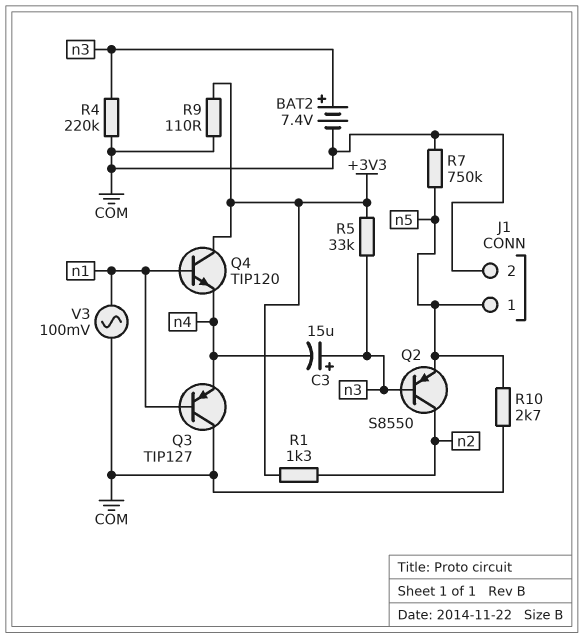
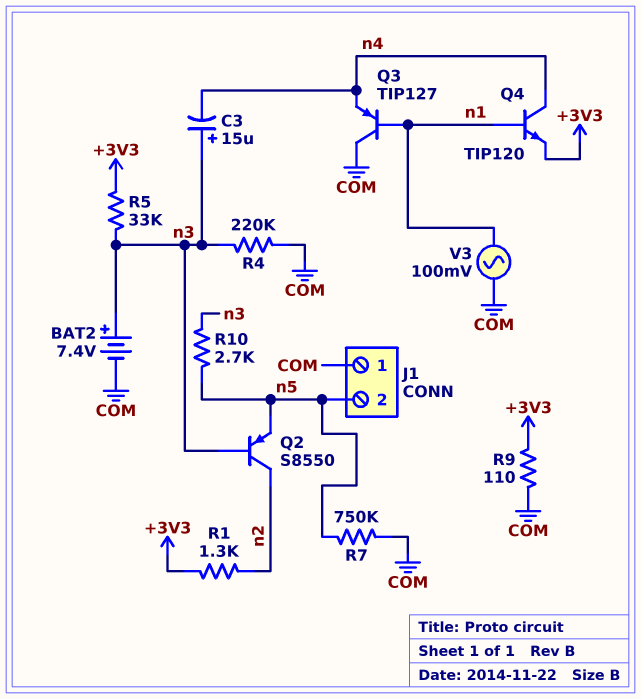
J1 pin 1: n5 -> COM
J1 pin 2: COM -> n5
Q4: NPN TIP120 (B n1, C +3V3, E n4) -> NPN TIP120 (B n1, C n4, E +3V3)
R10: 2.7k (COM, n5) -> 2.7k (n3, n5)

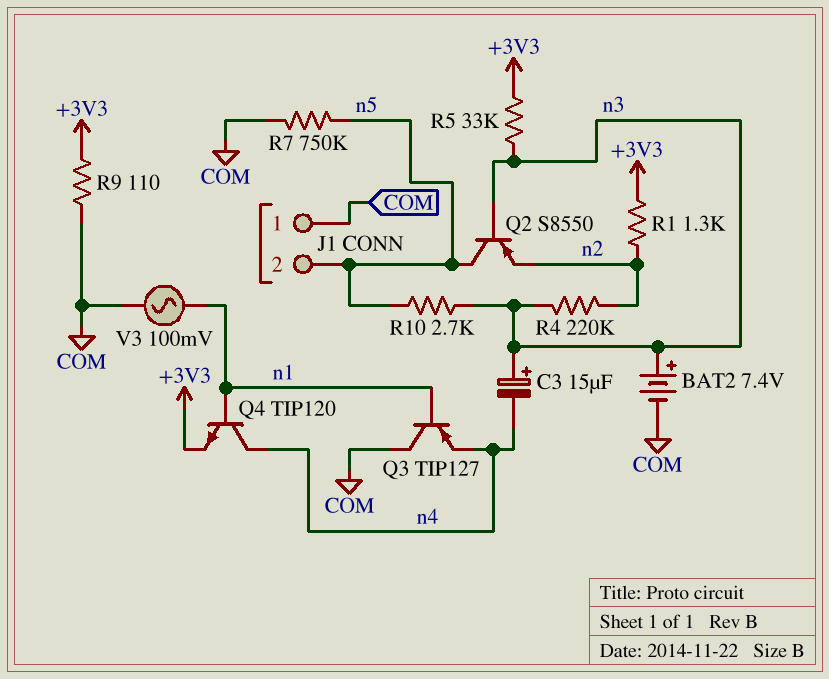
Q2: PNP S8550 (B n3, C n2, E n5) -> PNP S8550 (B n3, C n5, E n2)
R4: 220k (COM, n3) -> 220k (n2, n3)

